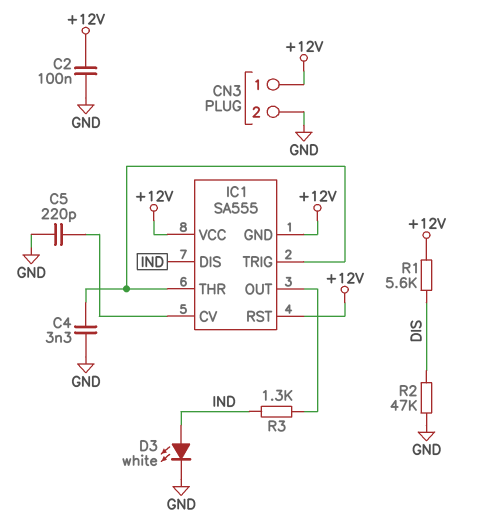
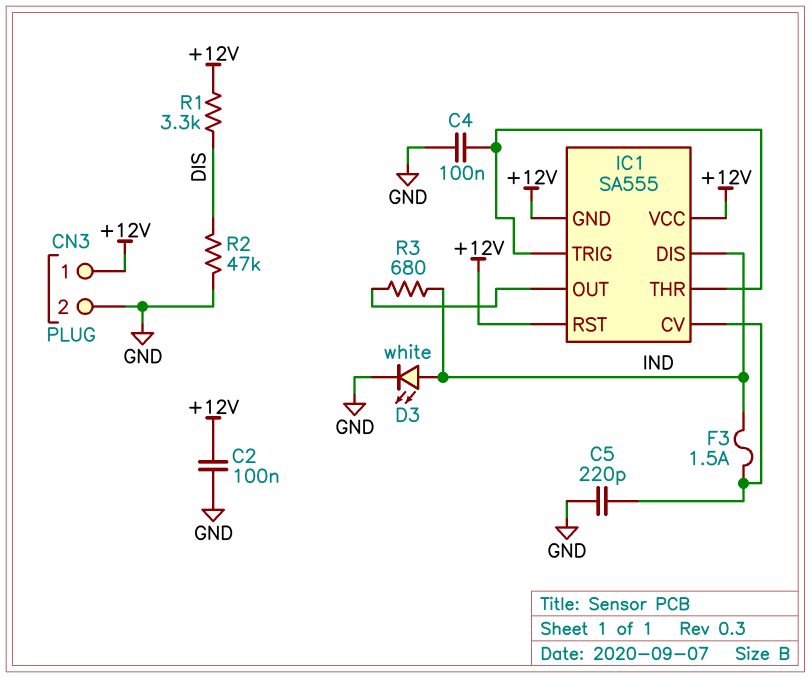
C4: 3.3nF (GND, IC1/THR) -> 100nF (GND, IC1/THR)
F3: none -> 1.5A (IC1/CV, IND)
R1: 5.6k (+12V, DIS) -> 3.3k (+12V, DIS)
R3: 1.3k (IC1/OUT, IND) -> 680 (IC1/OUT, IND)

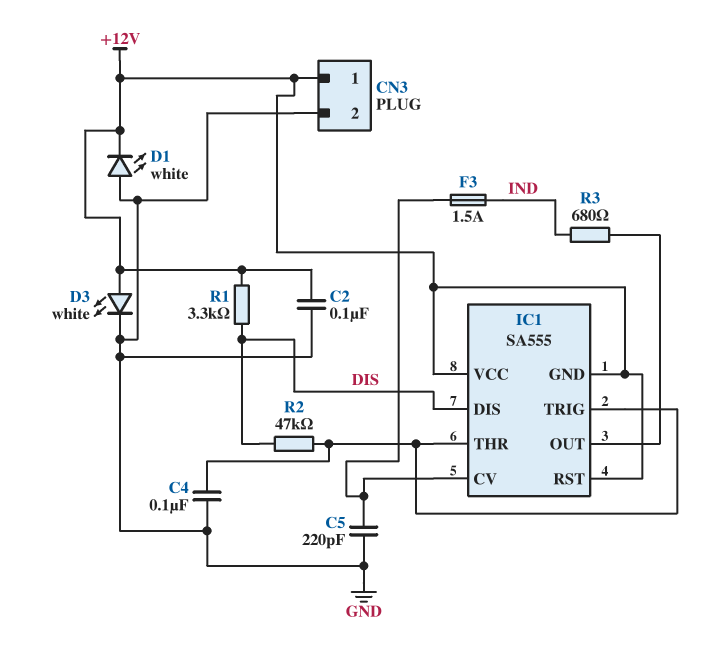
D1: none -> LED white (A GND, K +12V)
D3: LED white (A IND, K GND) -> LED white (A +12V, K GND)
IC1 pin DIS: IND -> DIS
R2: 47k (DIS, GND) -> 47k (DIS, IC1/THR)

